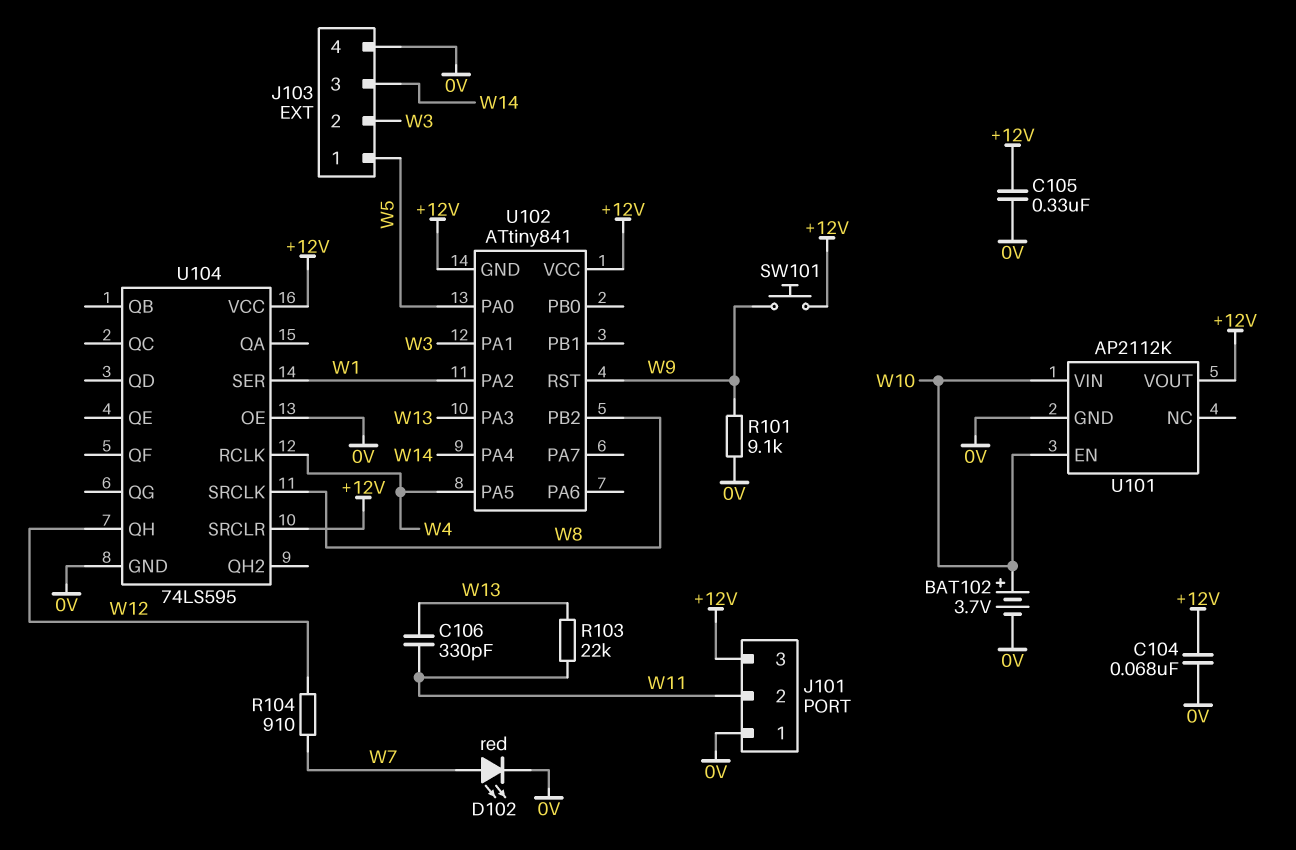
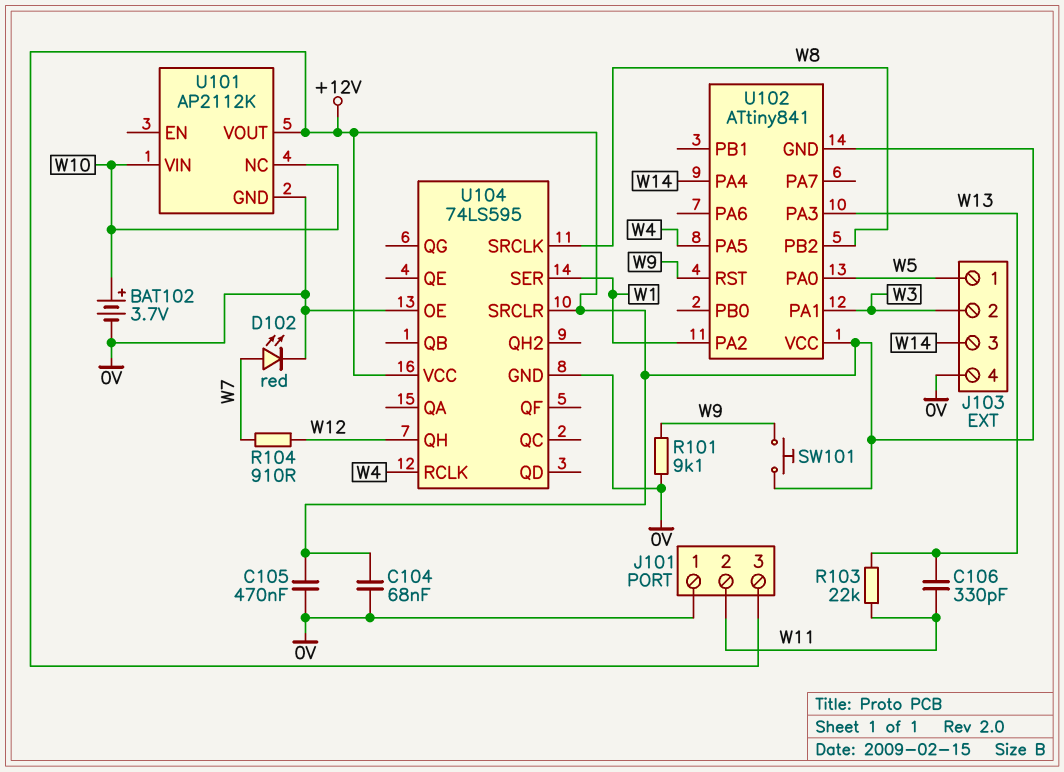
C105: 330nF (+12V, 0V) -> 470nF (+12V, 0V)
U101 pin EN: W10 -> none
U101 pin NC: none -> W10

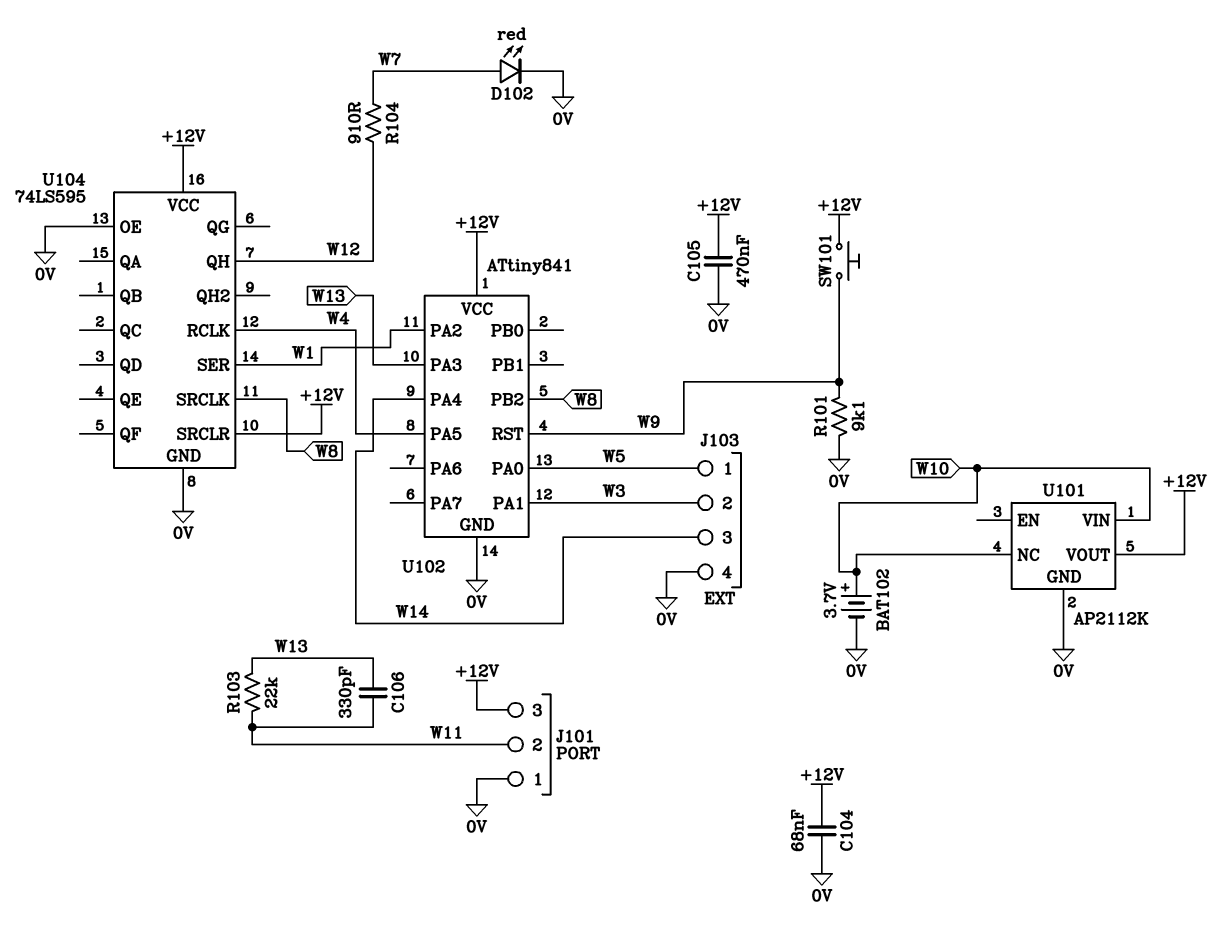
U102 pin GND: +12V -> 0V

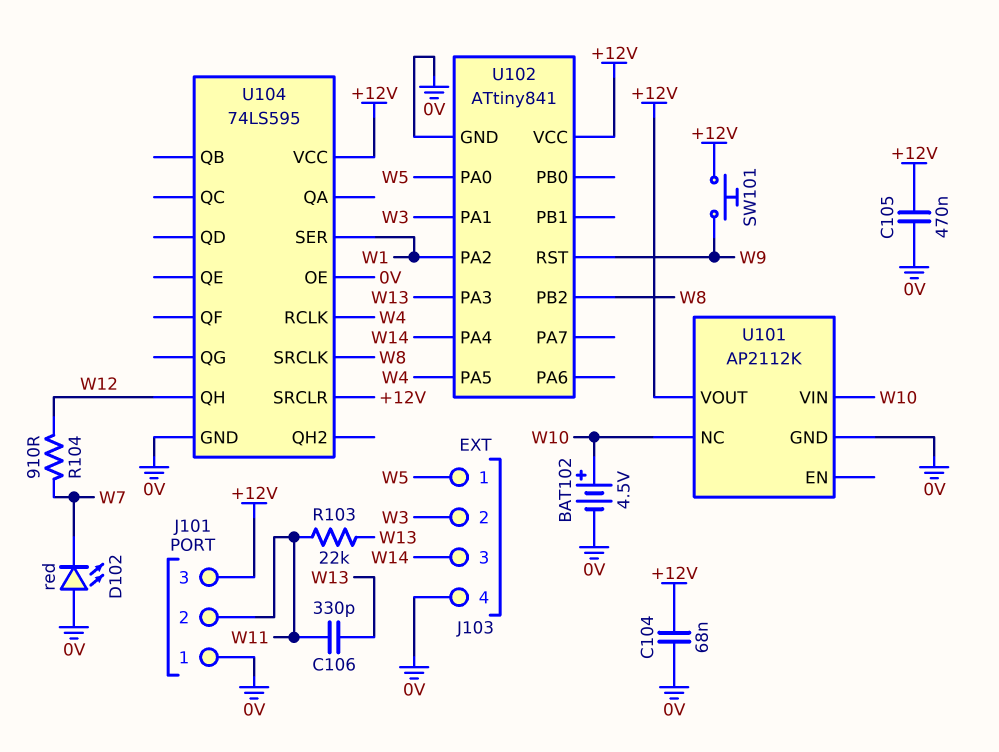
BAT102: 3.7V (plus W10, minus 0V) -> 4.5V (plus W10, minus 0V)
D102: LED red (A W7, K 0V) -> LED red (A 0V, K W7)
R101: 9.1k (0V, W9) -> none

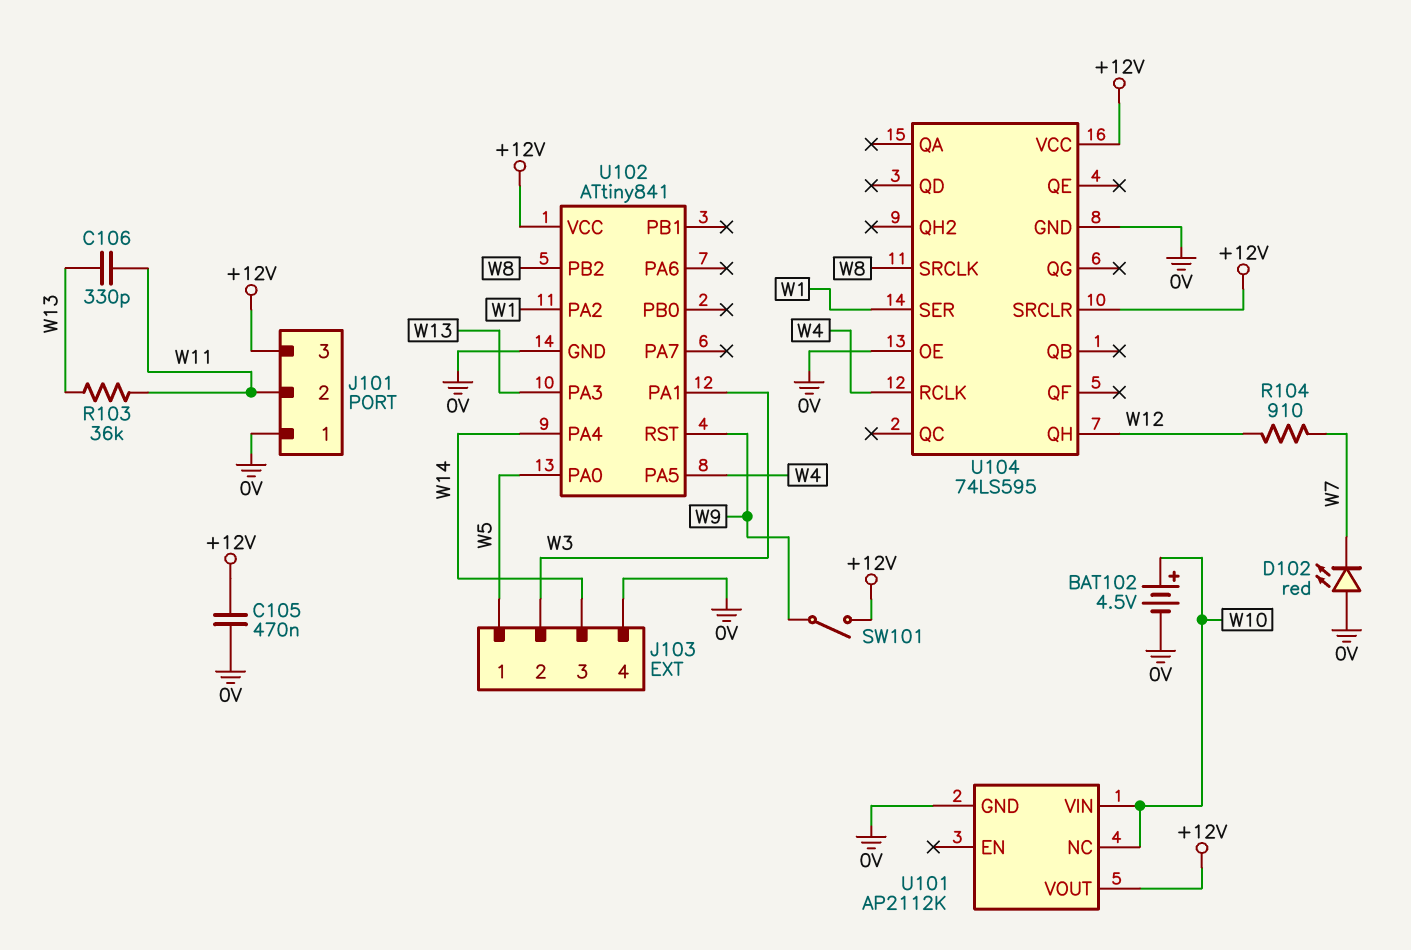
C104: 68nF (+12V, 0V) -> none
R103: 22k (W11, W13) -> 36k (W11, W13)
SW101: button (+12V, W9) -> switch (+12V, W9)

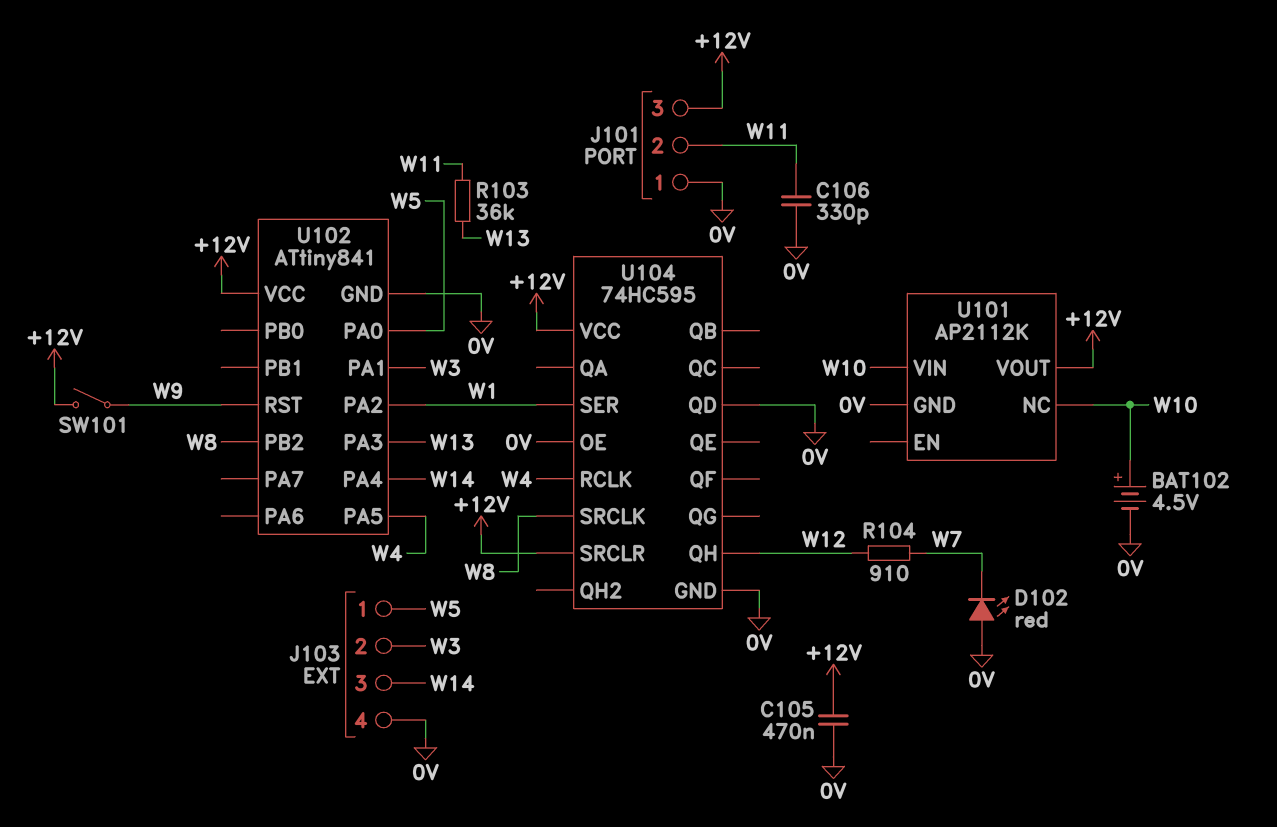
C106: 330pF (W11, W13) -> 330pF (0V, W11)
U104: 74LS595 -> 74HC595
U104 pin QD: none -> 0V

